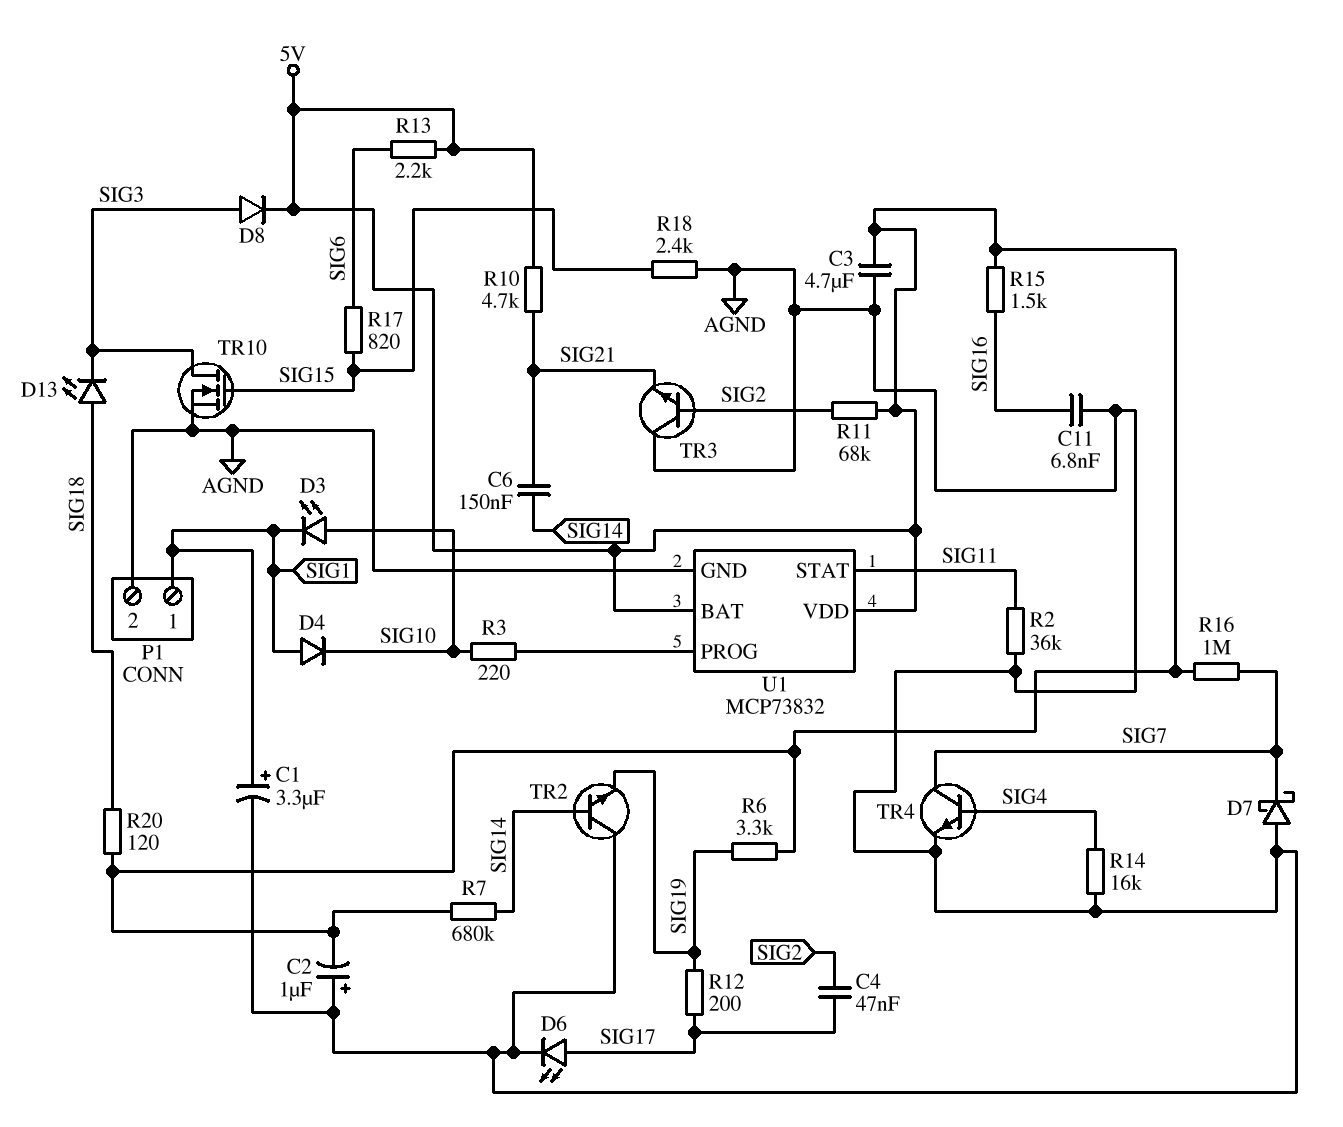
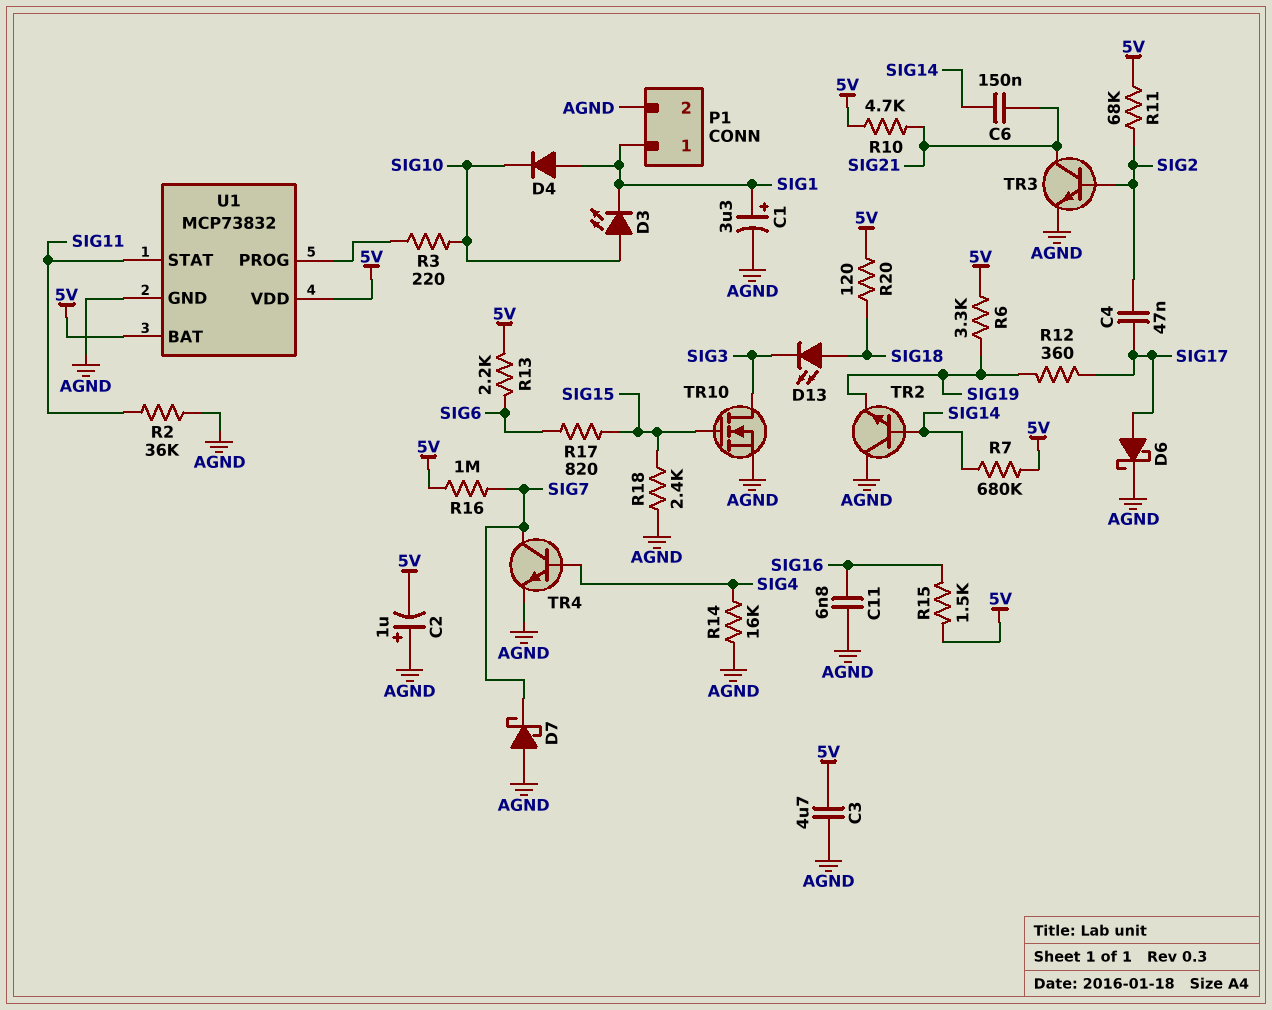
D6: LED (A SIG17, K AGND) -> schottky (A SIG17, K AGND)
D8: diode (A SIG3, K 5V) -> none
R12: 200 (SIG17, SIG19) -> 360 (SIG17, SIG19)
TR3: NPN (B SIG2, C AGND, E SIG21) -> NPN (B SIG2, C SIG21, E AGND)

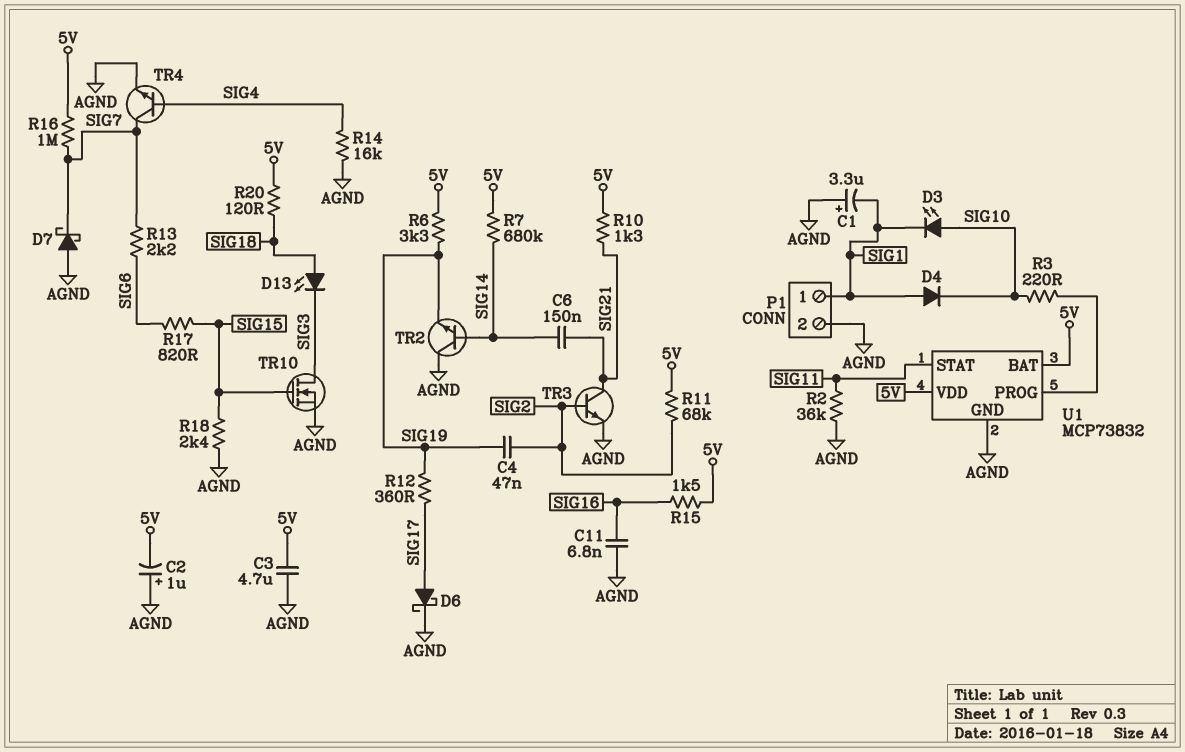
C1: 3.3uF (plus SIG1, minus AGND) -> 3.3uF (plus AGND, minus SIG1)
C4: 47nF (SIG2, SIG17) -> 47nF (SIG2, SIG19)
R10: 4.7k (5V, SIG21) -> 1.3k (5V, SIG21)
R13: 2.2k (5V, SIG6) -> 2.2k (SIG6, SIG7)

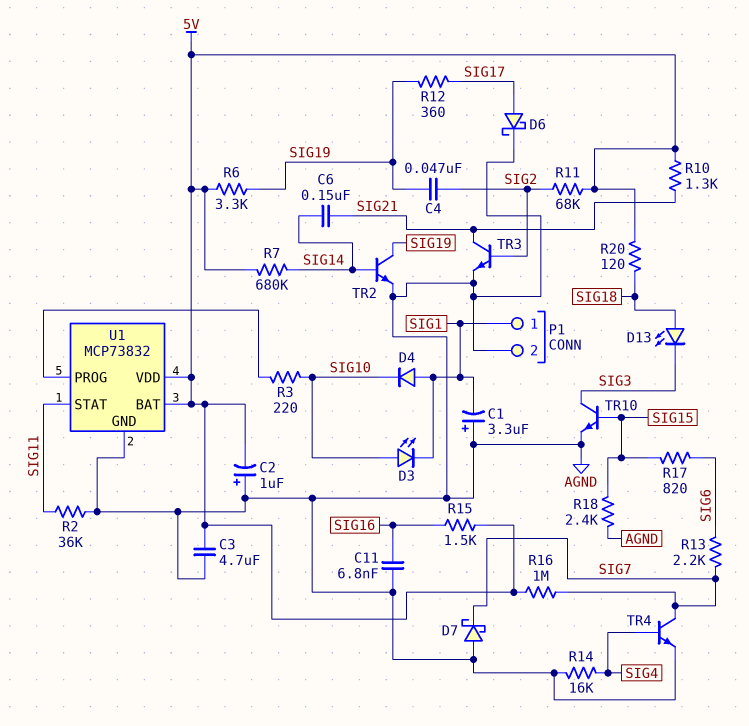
TR2: NPN (B SIG14, C AGND, E SIG19) -> NPN (B SIG14, C SIG19, E AGND)
TR10: NMOS (G SIG15, D SIG3, S AGND) -> NPN (B SIG15, C SIG3, E AGND)

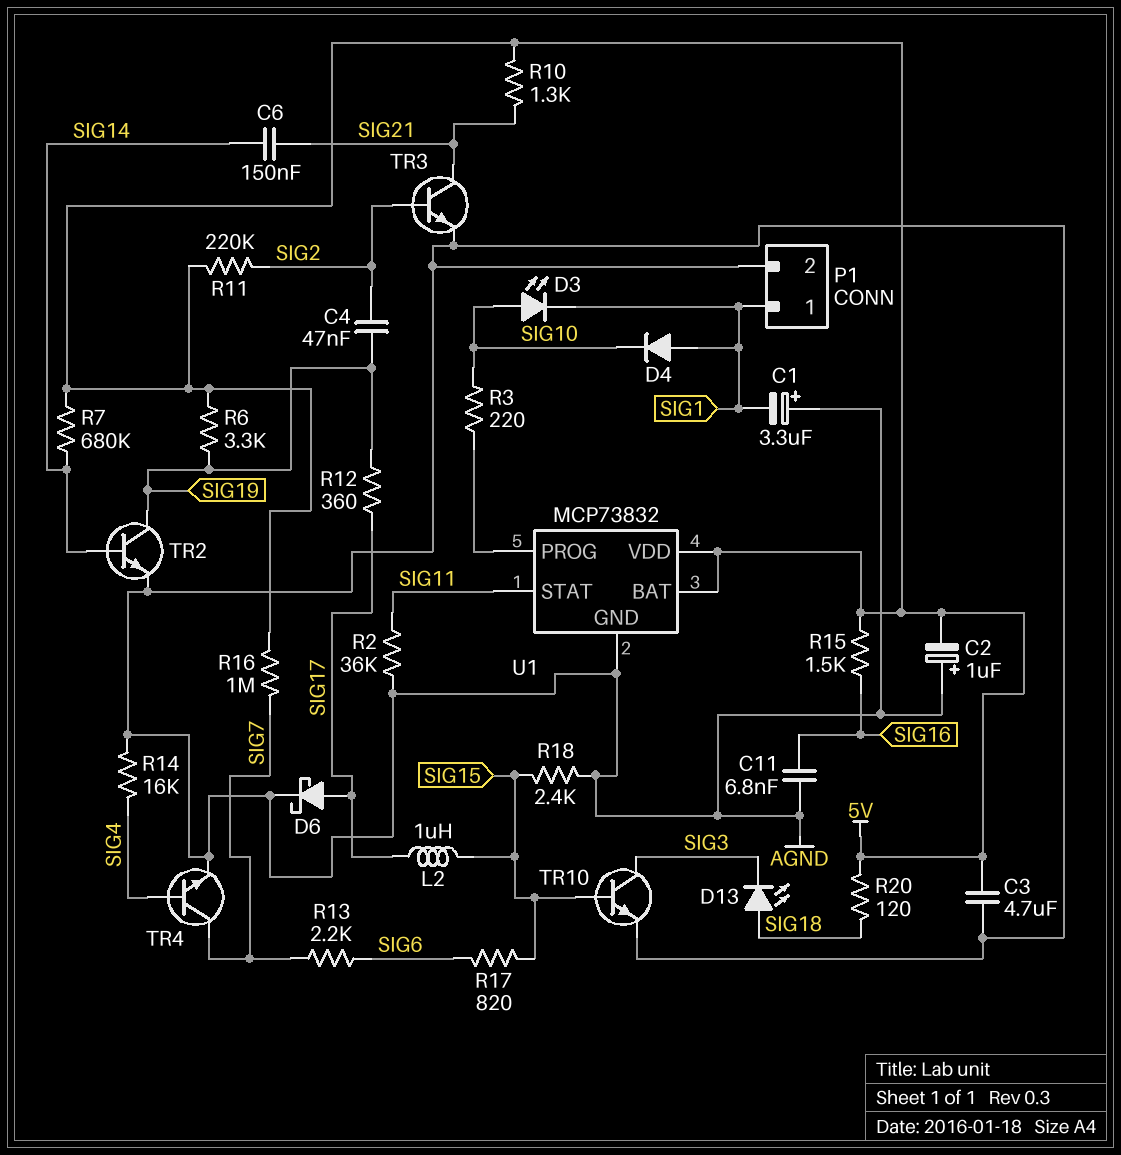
D7: schottky (A AGND, K SIG7) -> none
L2: none -> 1uH (SIG15, SIG17)
R11: 68k (5V, SIG2) -> 220k (5V, SIG2)

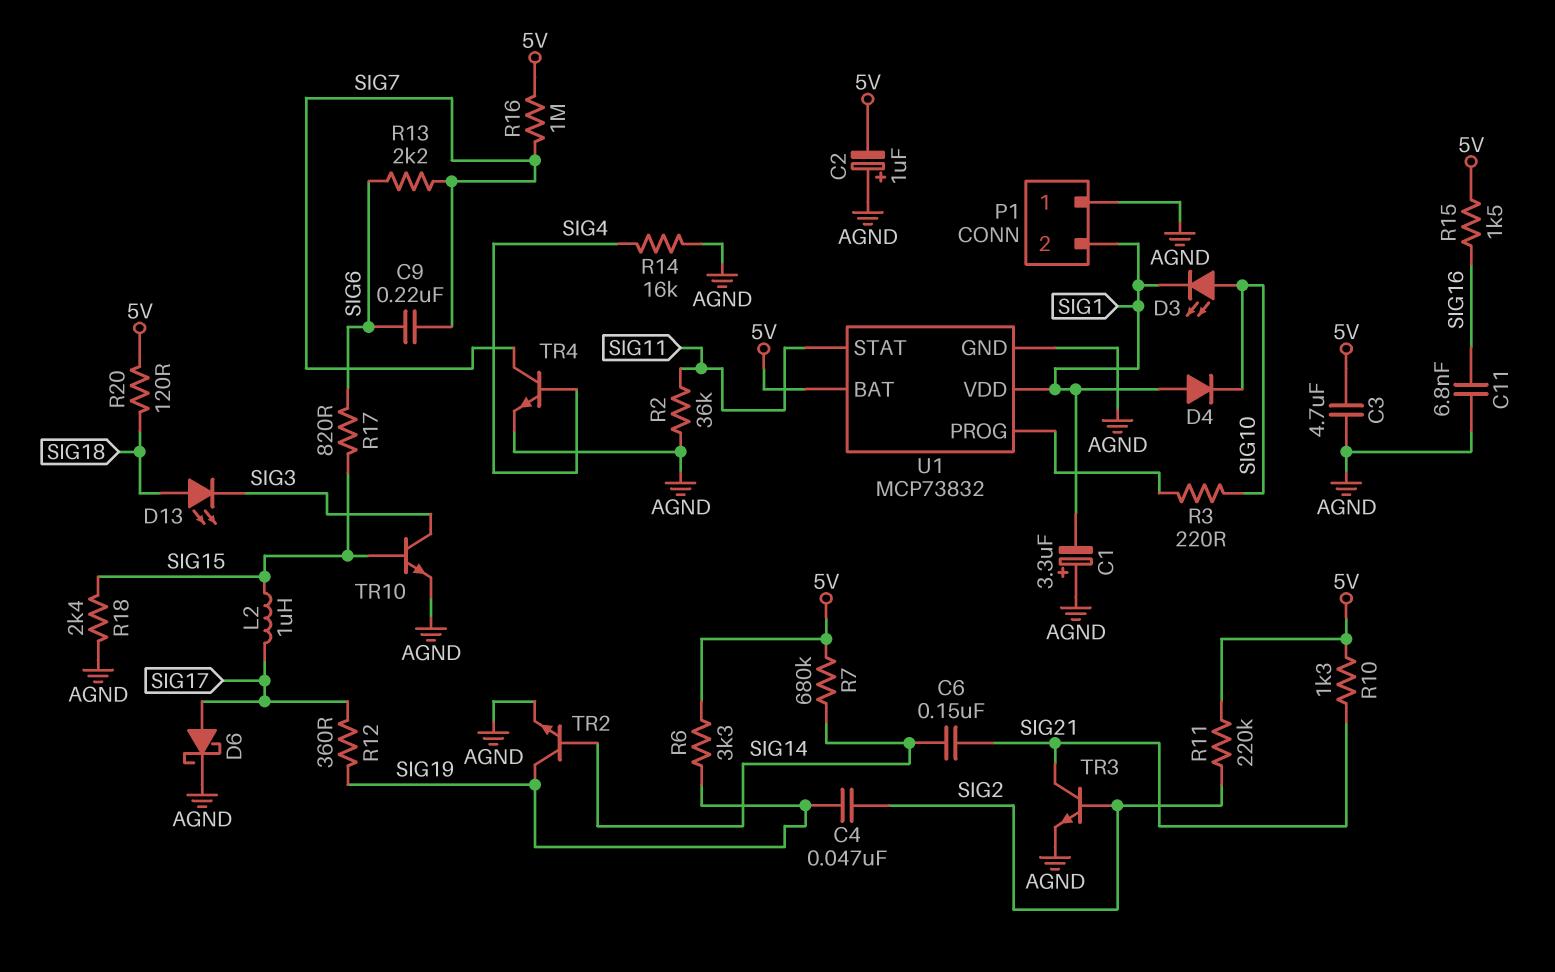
C9: none -> 220nF (SIG6, SIG7)
P1 pin 1: SIG1 -> AGND
P1 pin 2: AGND -> SIG1
U1 pin VDD: 5V -> SIG1

